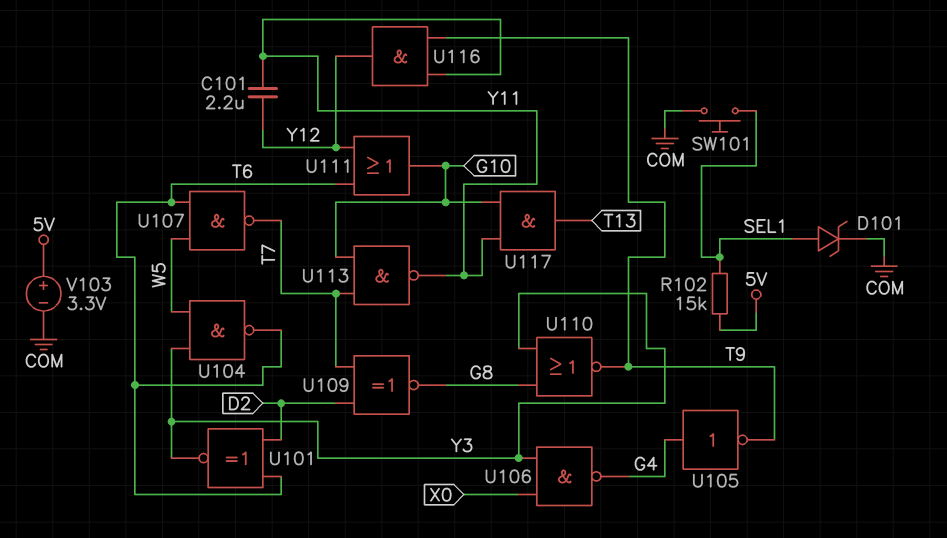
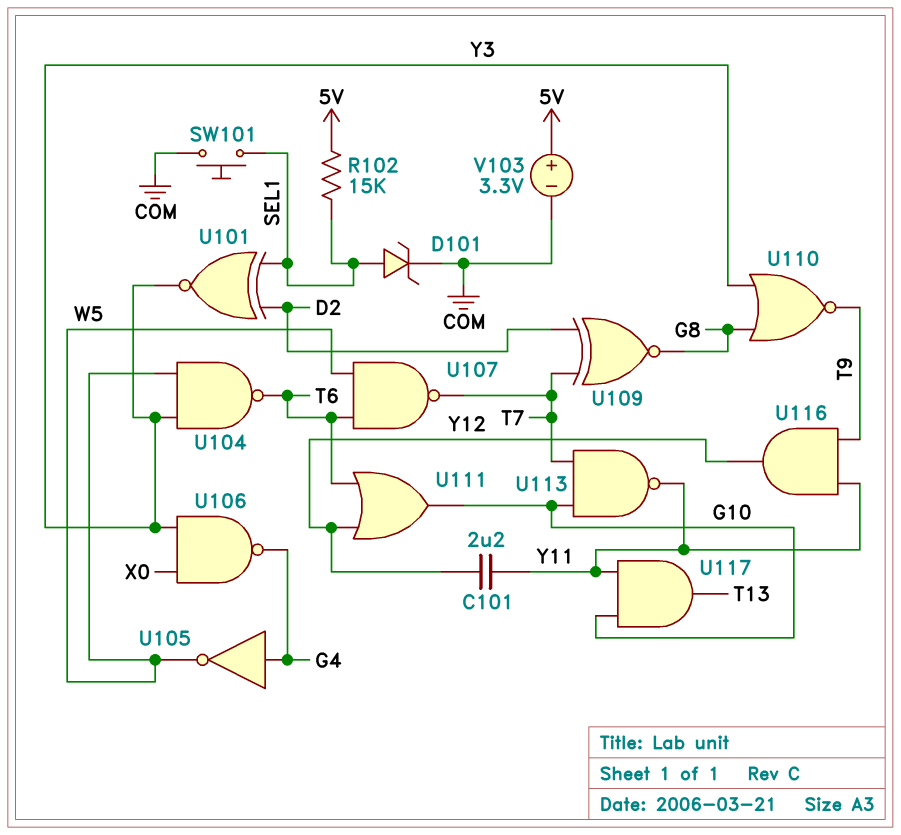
U101: XNOR (in D2, in T6, out Y3) -> XNOR (in D2, in SEL1, out Y3)
U105: NOT (in G4, out T9) -> NOT (in G4, out W5)

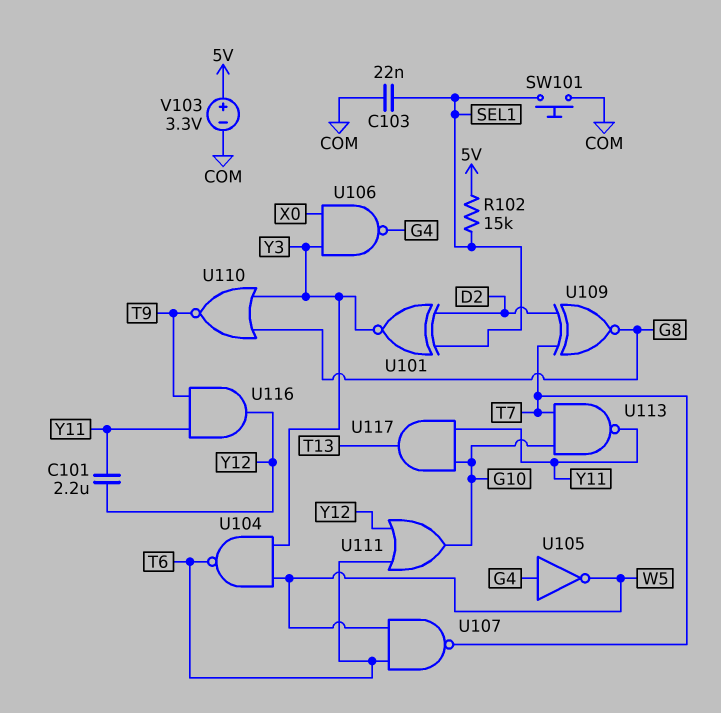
C103: none -> 22nF (COM, SEL1)
D101: zener (A SEL1, K COM) -> none

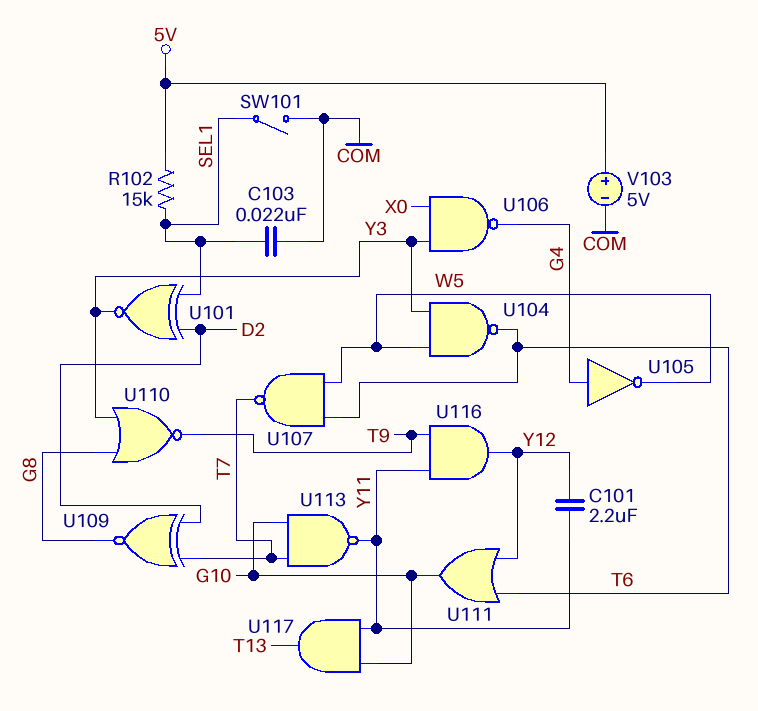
SW101: button (COM, SEL1) -> switch (COM, SEL1)
V103: 3.3V (plus 5V, minus COM) -> 5V (plus 5V, minus COM)

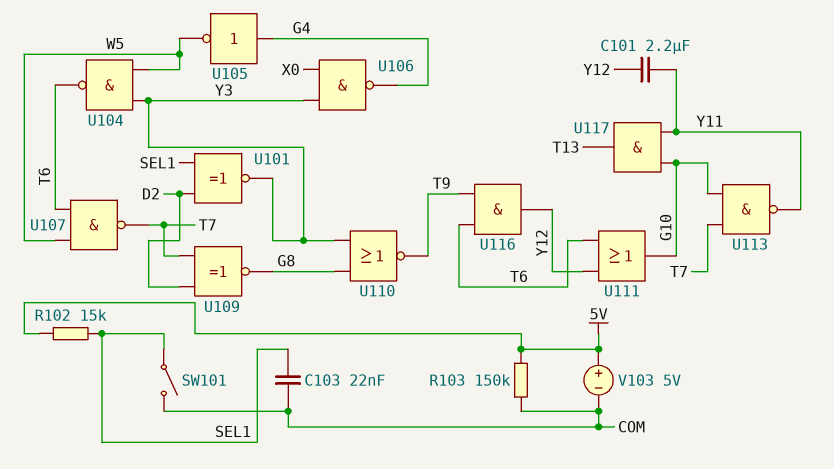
R103: none -> 150k (5V, COM)
U116: AND (in T9, in Y11, out Y12) -> AND (in T6, in T9, out Y12)

